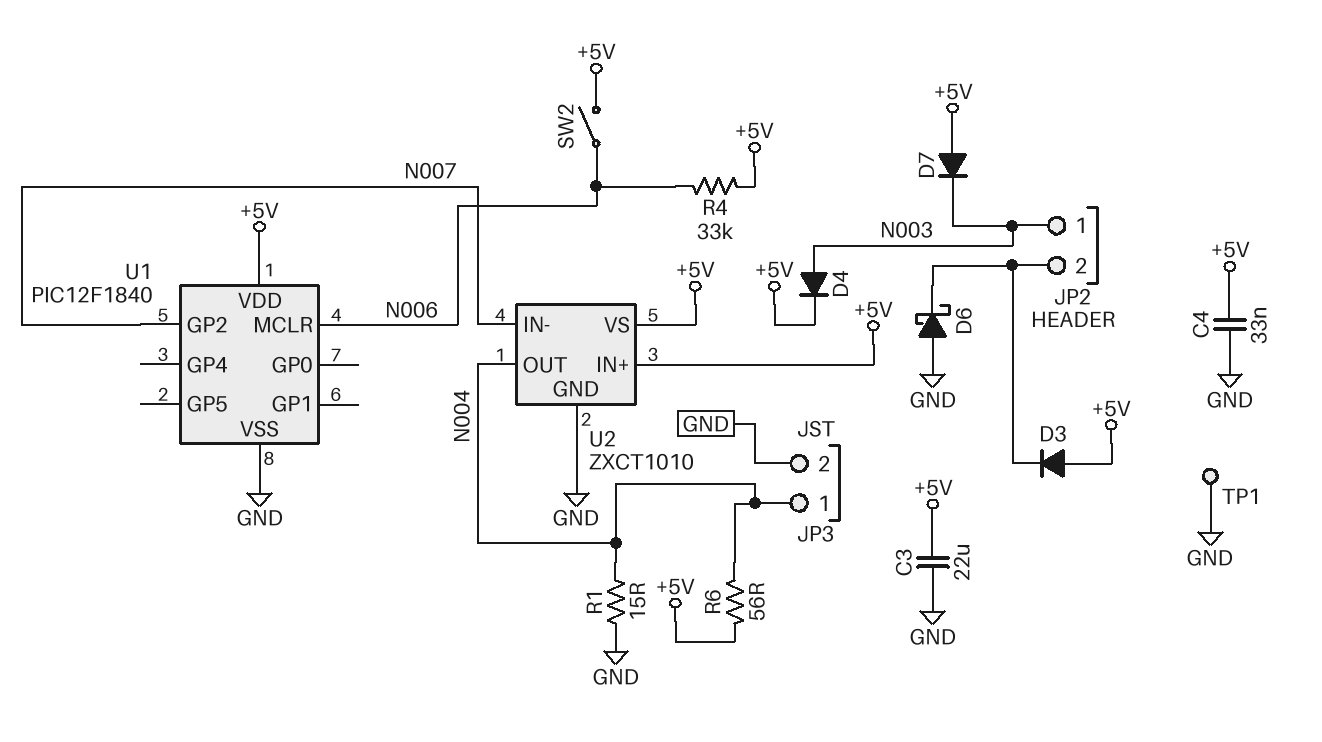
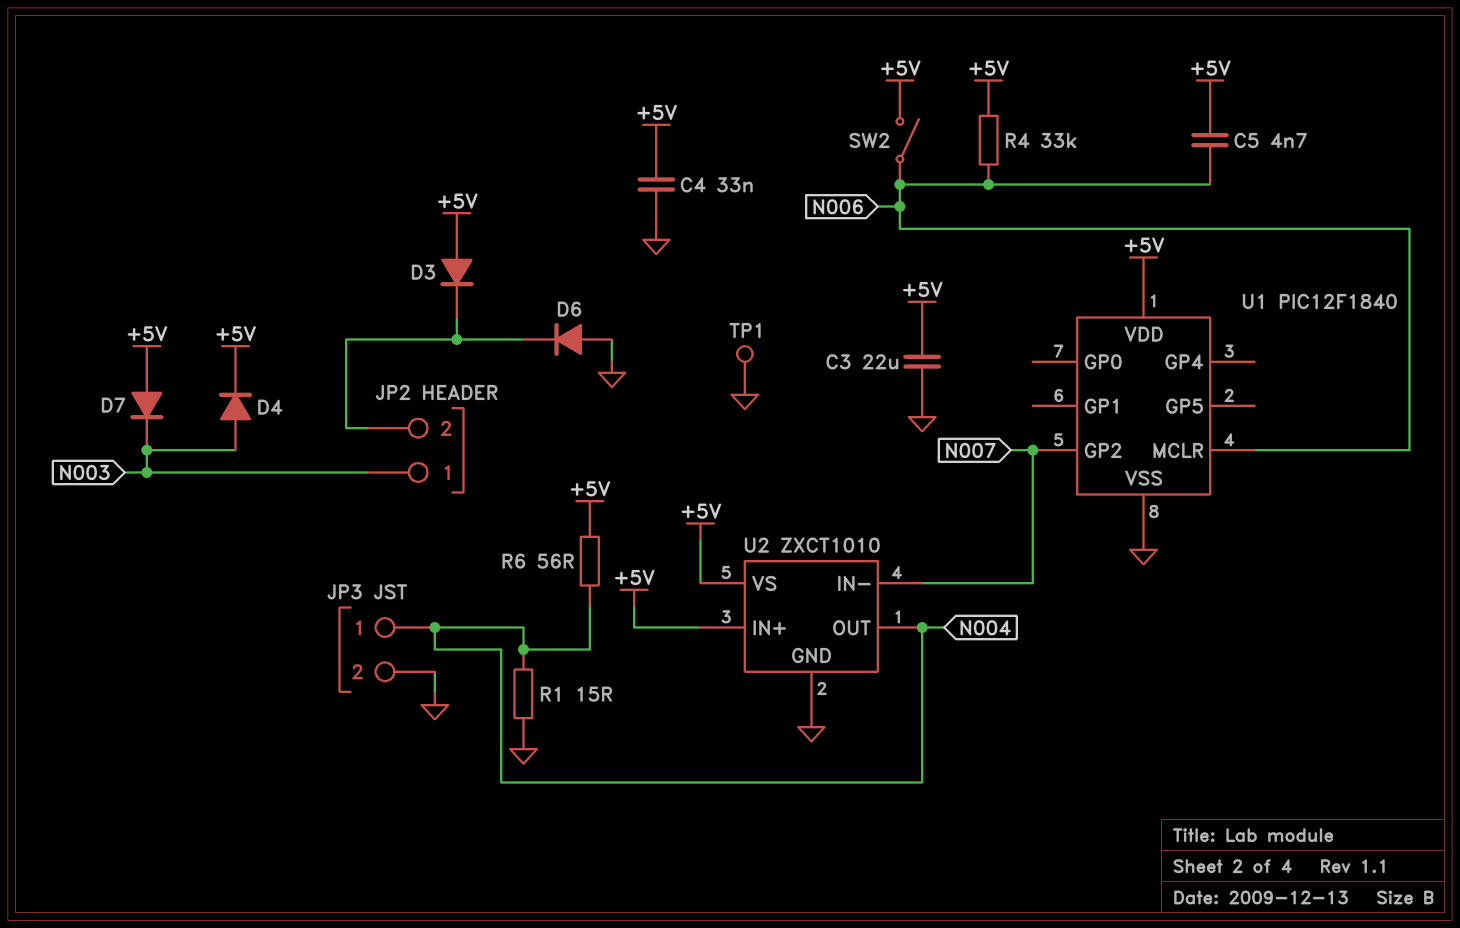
C5: none -> 4.7nF (+5V, N006)
D6: schottky (A GND, K JP2/2) -> diode (A GND, K JP2/2)

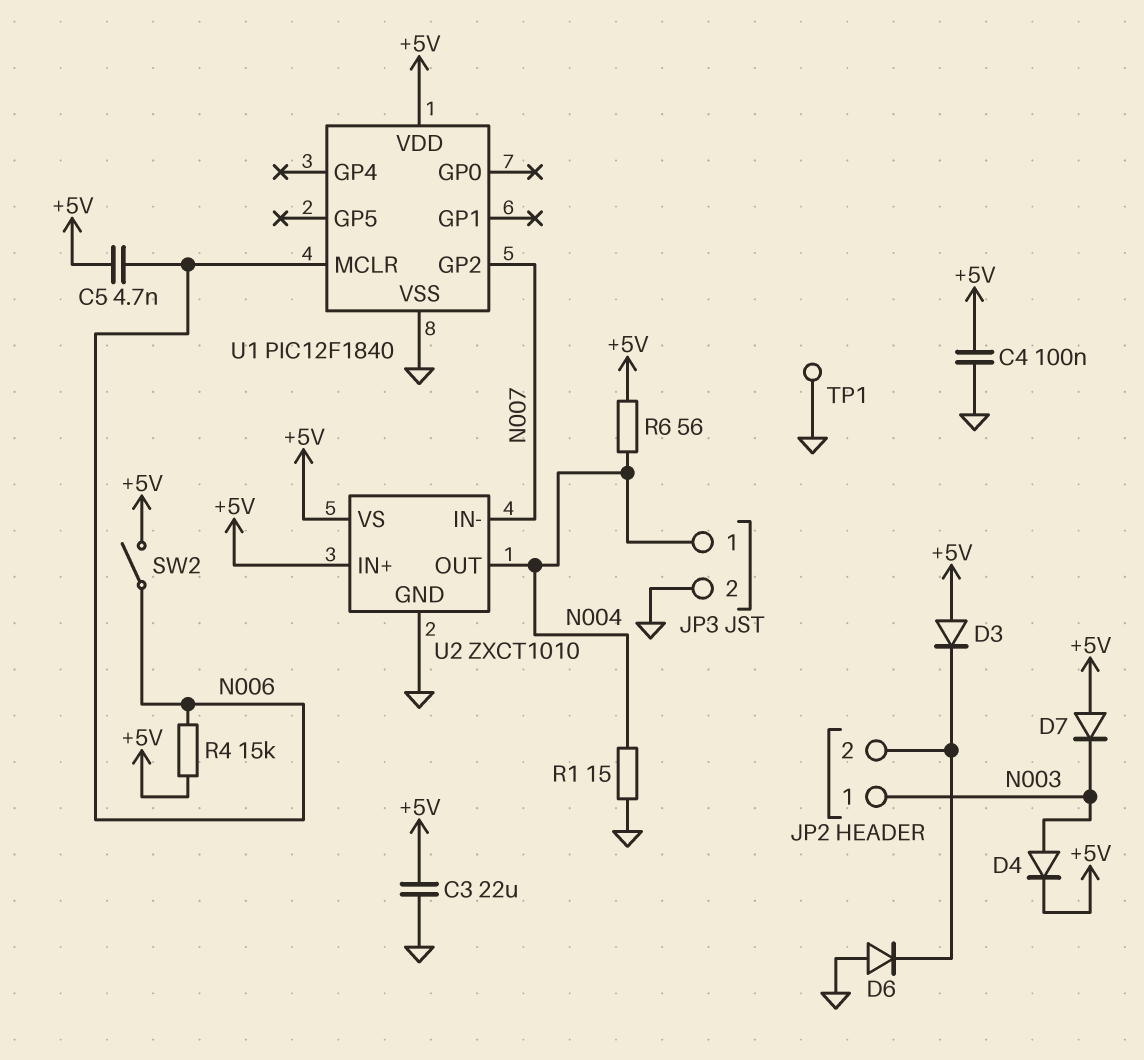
C4: 33nF (+5V, GND) -> 100nF (+5V, GND)
R4: 33k (+5V, N006) -> 15k (+5V, N006)

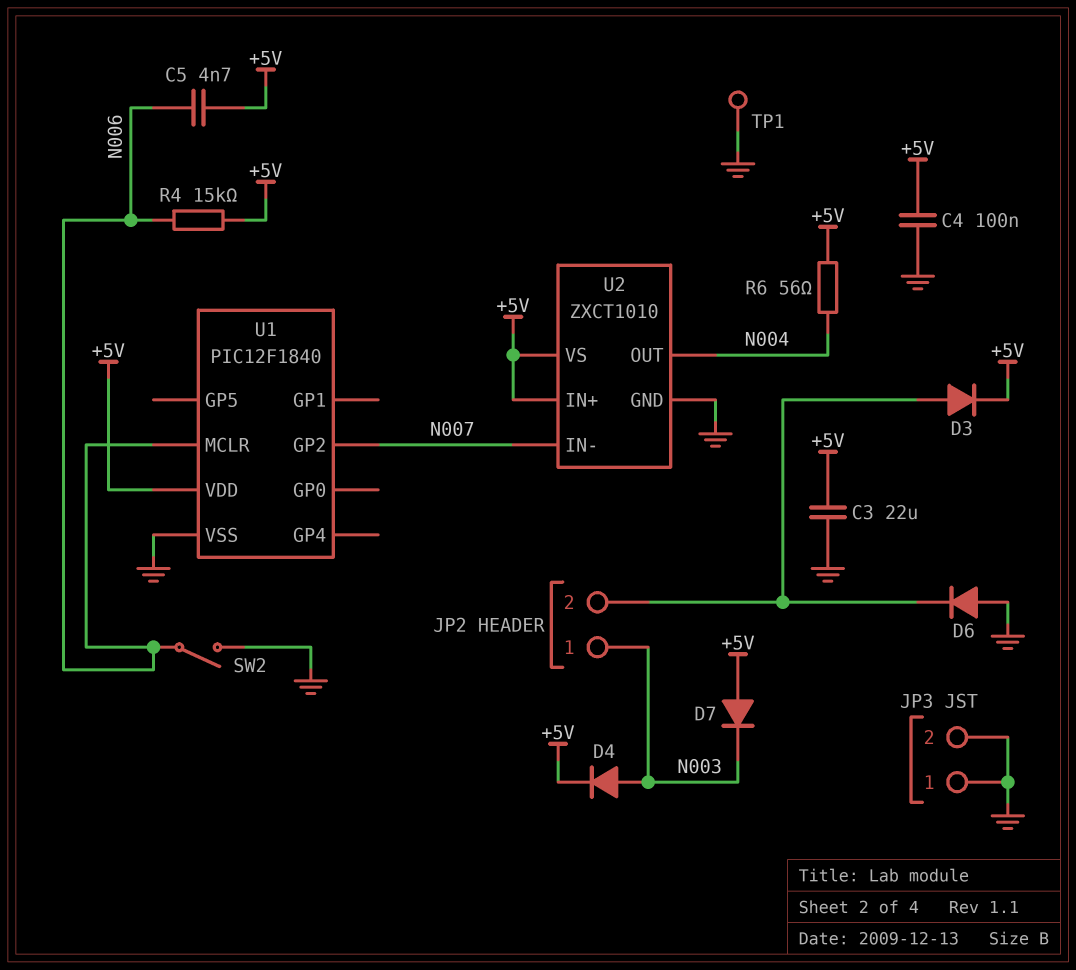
D3: diode (A +5V, K JP2/2) -> diode (A JP2/2, K +5V)
JP3 pin 1: N004 -> GND
R1: 15 (GND, N004) -> none
SW2: switch (+5V, N006) -> switch (GND, N006)

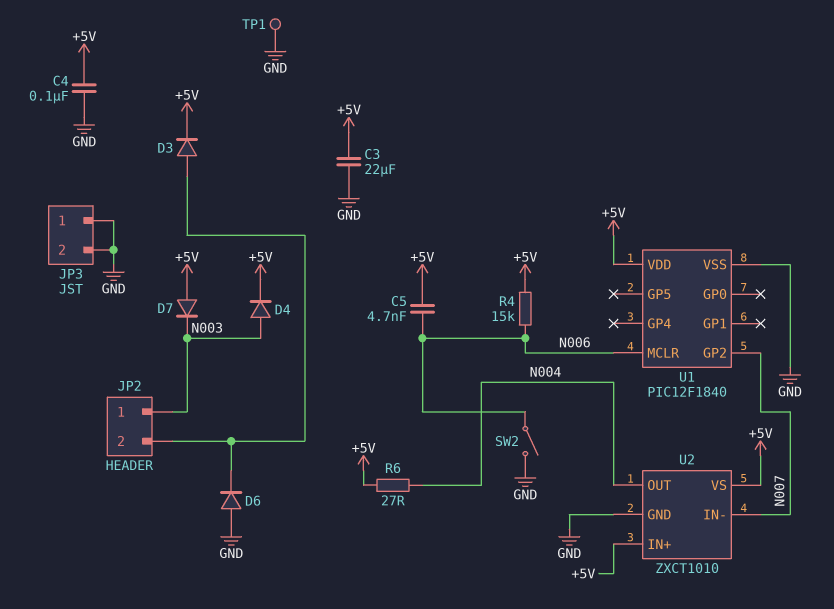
R6: 56 (+5V, N004) -> 27 (+5V, N004)

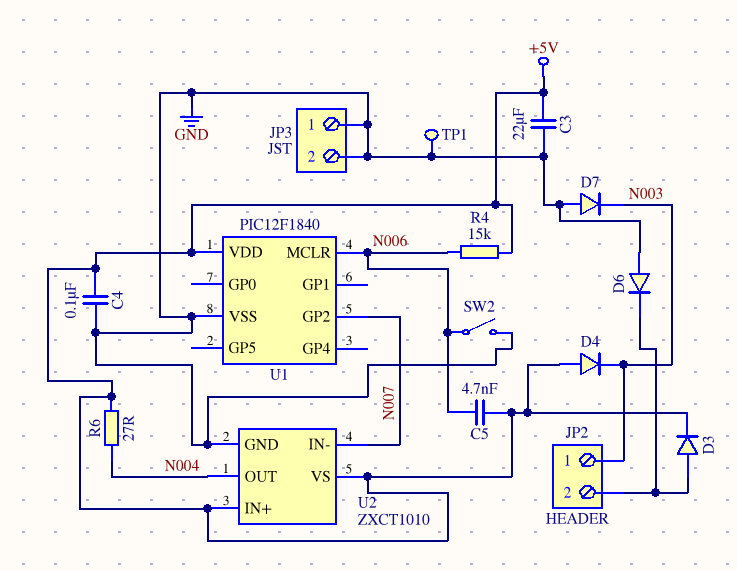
D4: diode (A N003, K +5V) -> diode (A +5V, K N003)
D7: diode (A +5V, K N003) -> diode (A GND, K N003)

